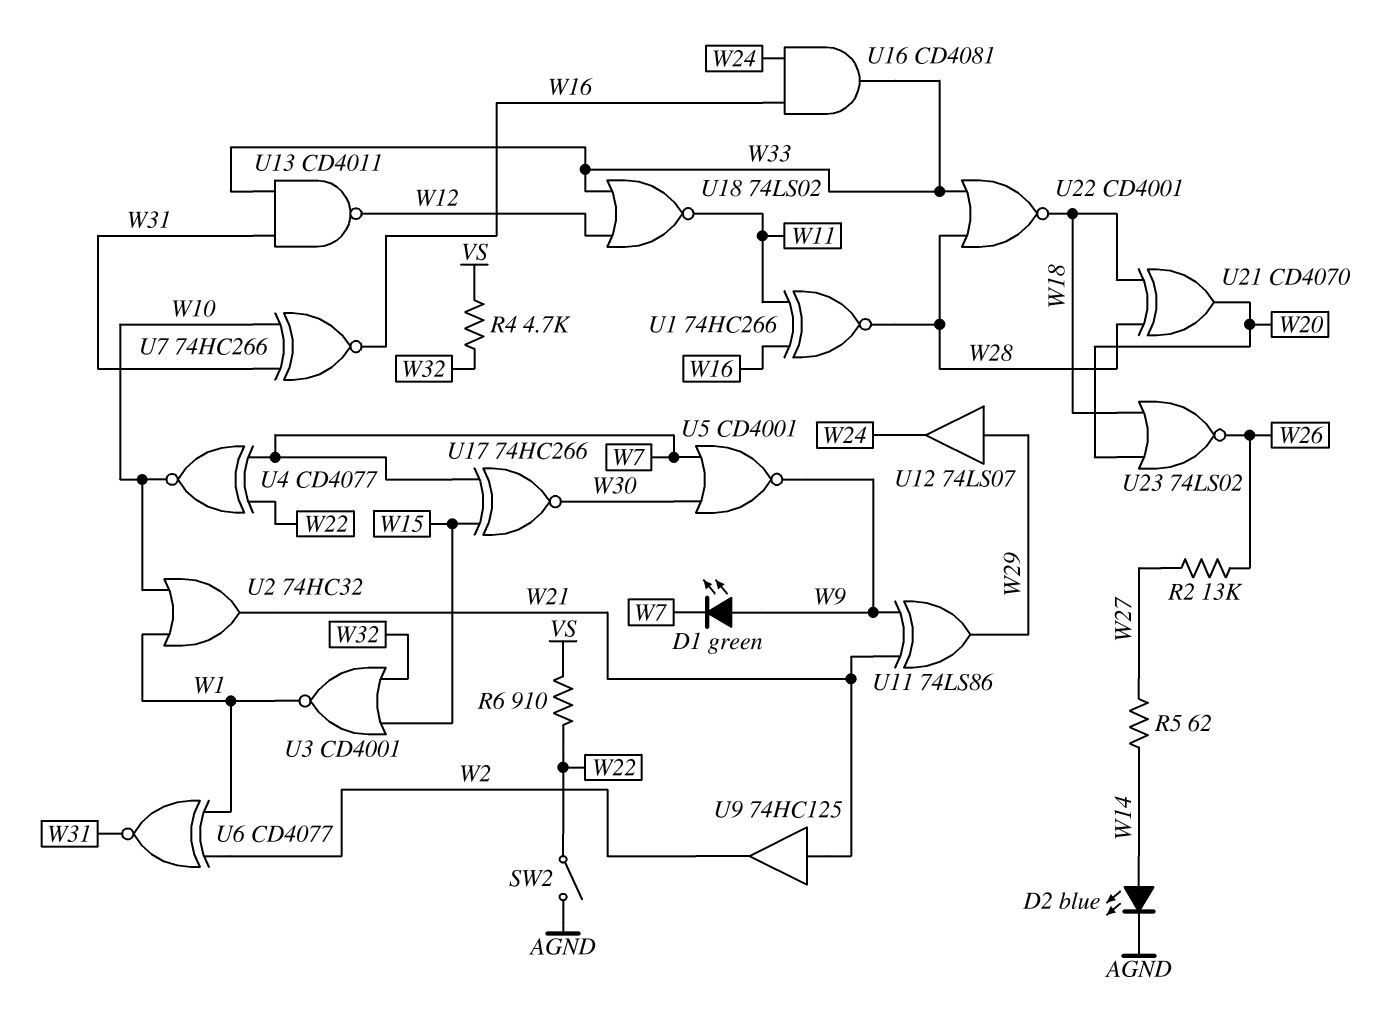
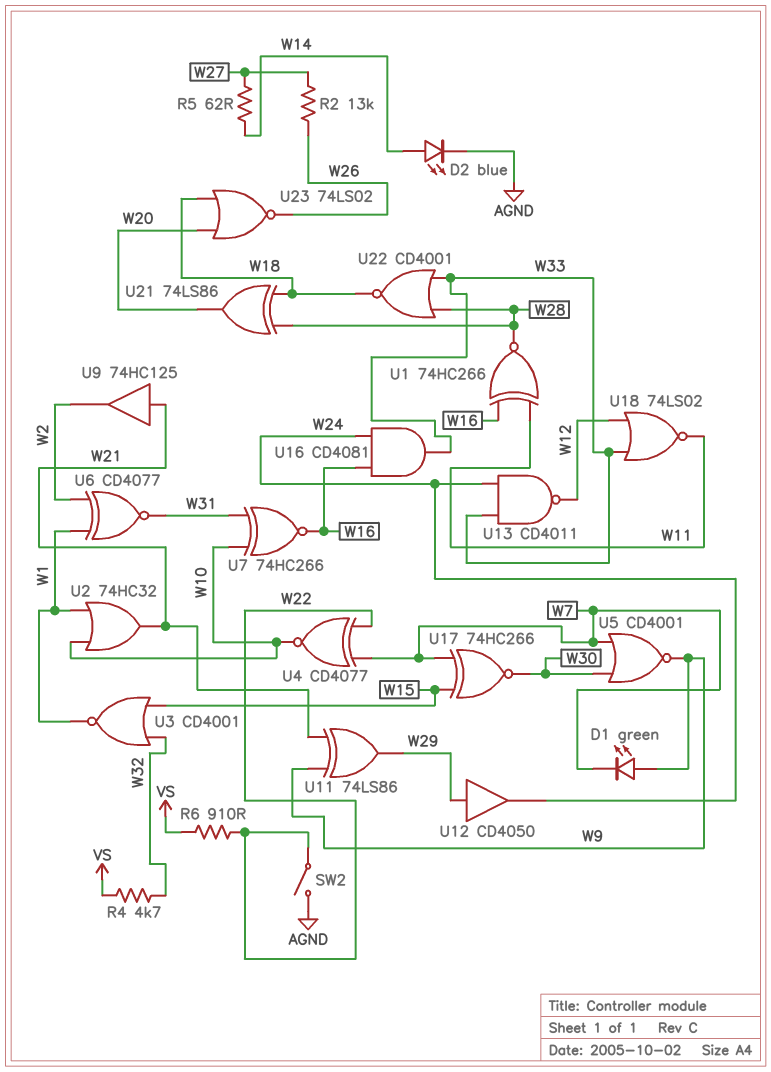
U12: buffer 74LS07 (in W29, out W24) -> buffer CD4050 (in W29, out W24)
U13: NAND CD4011 (in W31, in W33, out W12) -> NAND CD4011 (in W24, in W33, out W12)
U21: XOR CD4070 (in W18, in W28, out W20) -> XOR 74LS86 (in W18, in W28, out W20)

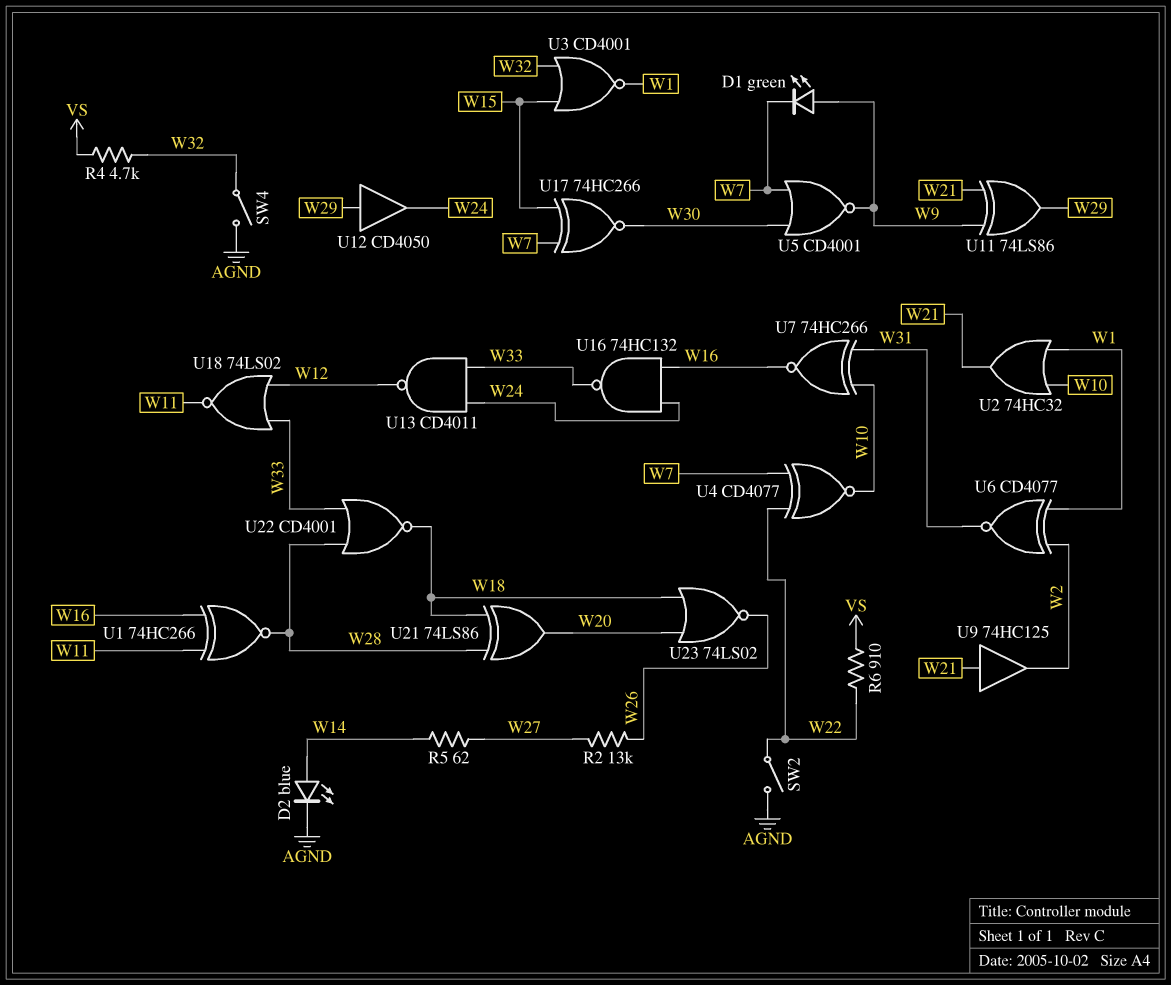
SW4: none -> switch (AGND, W32)
U16: AND CD4081 (in W16, in W24, out W33) -> NAND 74HC132 (in W16, in W24, out W33)

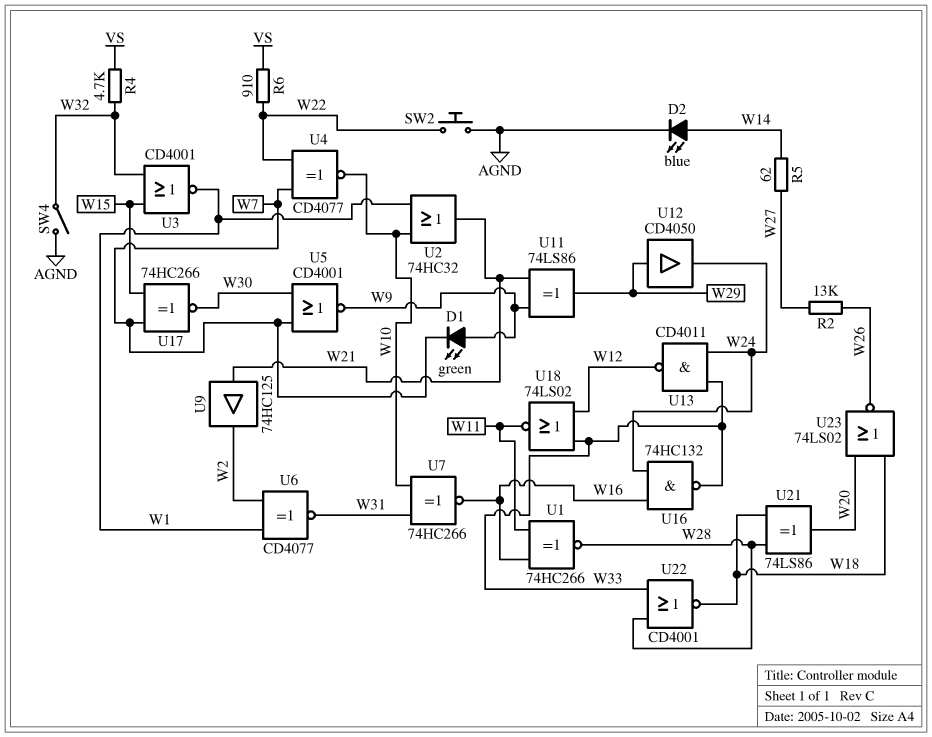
SW2: switch (AGND, W22) -> button (AGND, W22)

